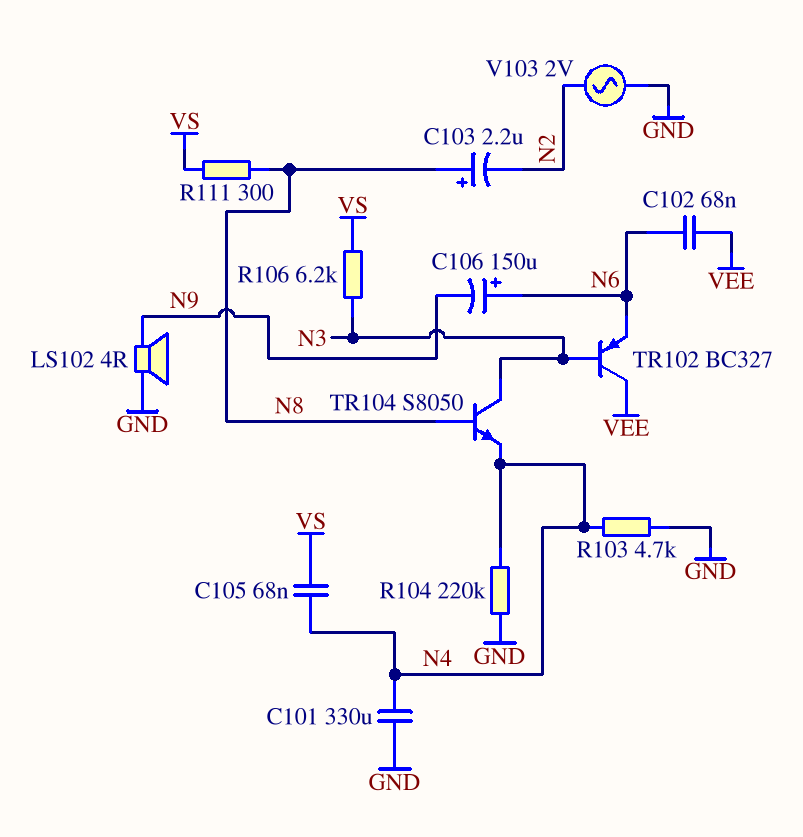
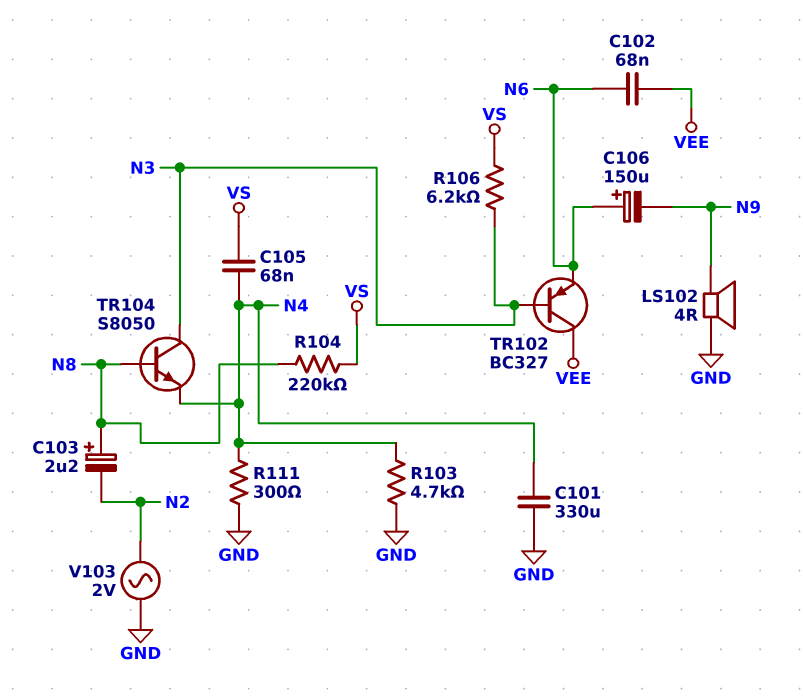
R104: 220k (GND, N4) -> 220k (N8, VS)
R111: 300 (N8, VS) -> 300 (GND, N4)

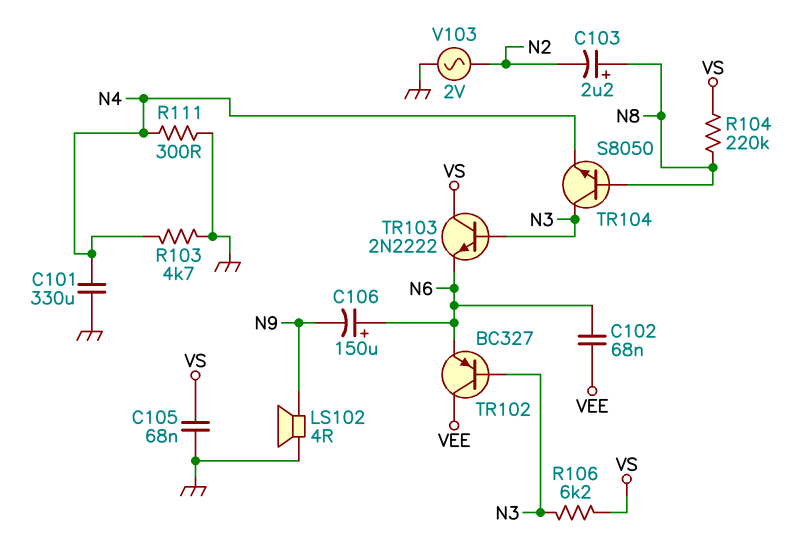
C105: 68nF (N4, VS) -> 68nF (GND, VS)
TR103: none -> NPN 2N2222 (B N3, C VS, E N6)

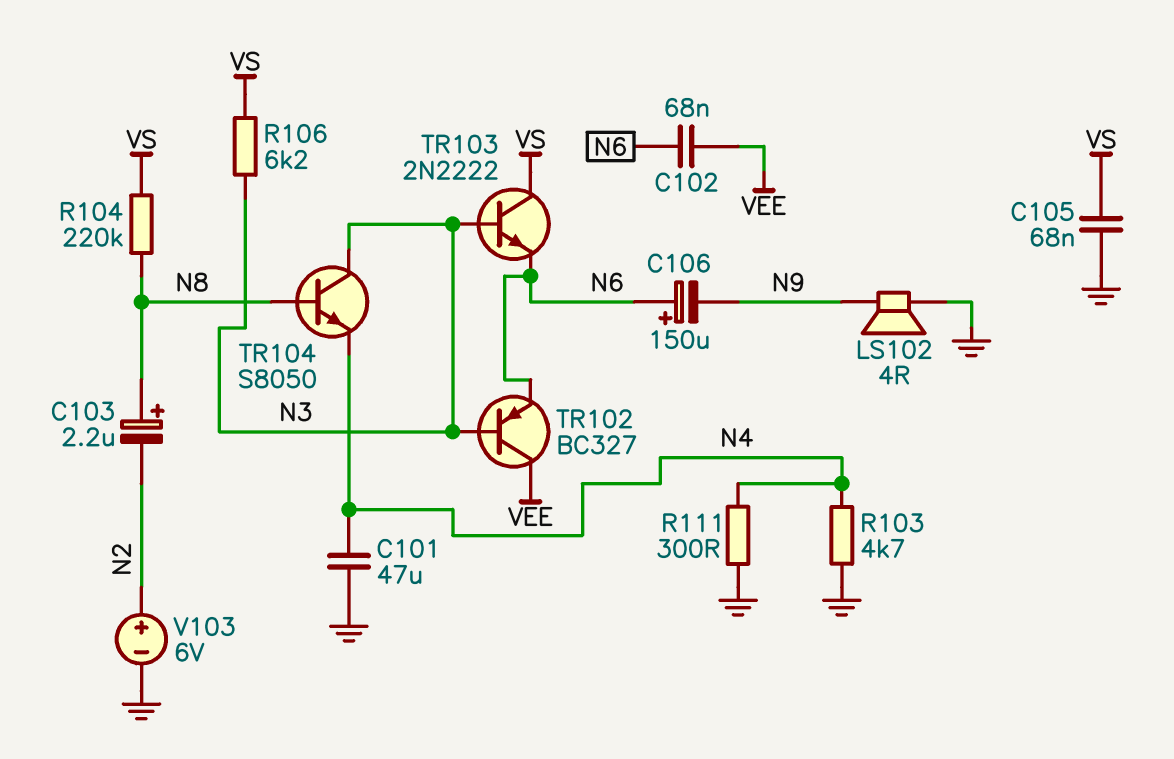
C101: 330uF (GND, N4) -> 47uF (GND, N4)
V103: AC 2V (GND, N2) -> 6V (plus N2, minus GND)

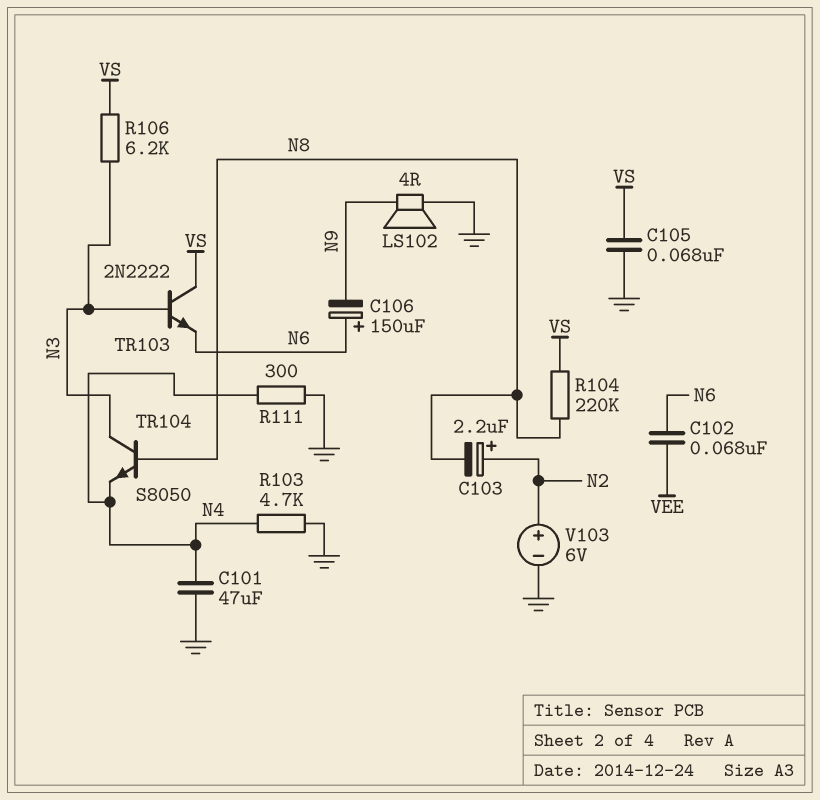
C103: 2.2uF (plus N8, minus N2) -> 2.2uF (plus N2, minus N8)
TR102: PNP BC327 (B N3, C VEE, E N6) -> none

